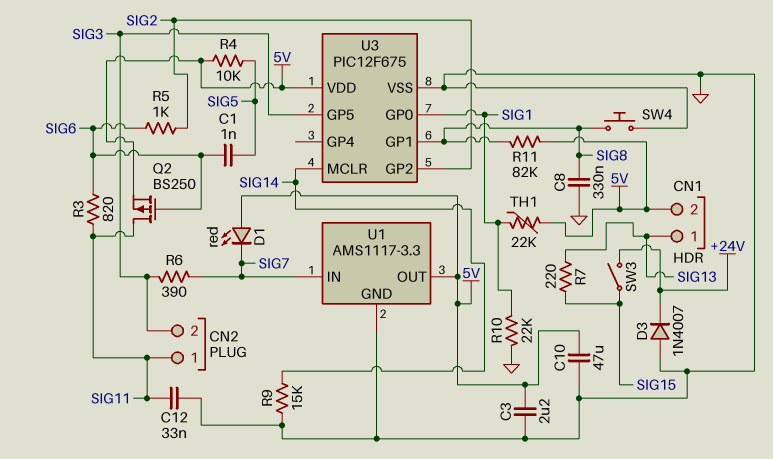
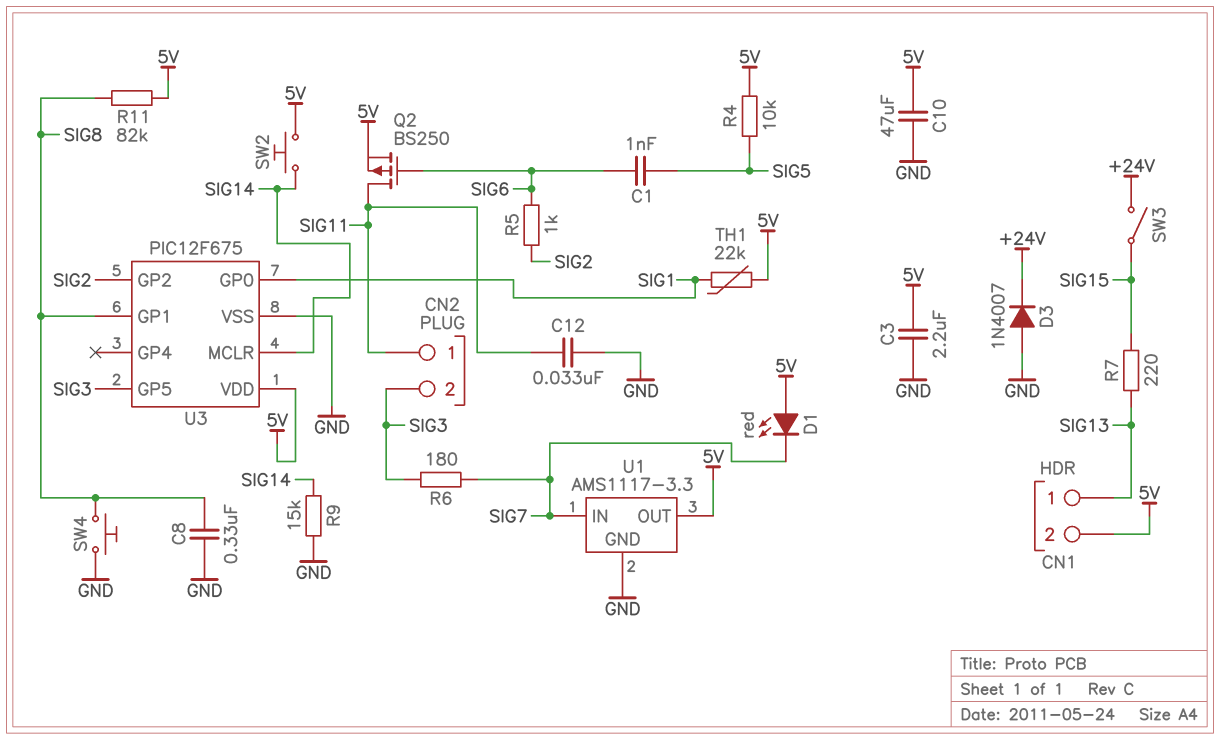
R3: 820 (SIG6, SIG11) -> none
R6: 390 (SIG3, SIG7) -> 180 (SIG3, SIG7)
R10: 22k (GND, SIG1) -> none
SW2: none -> button (5V, SIG14)

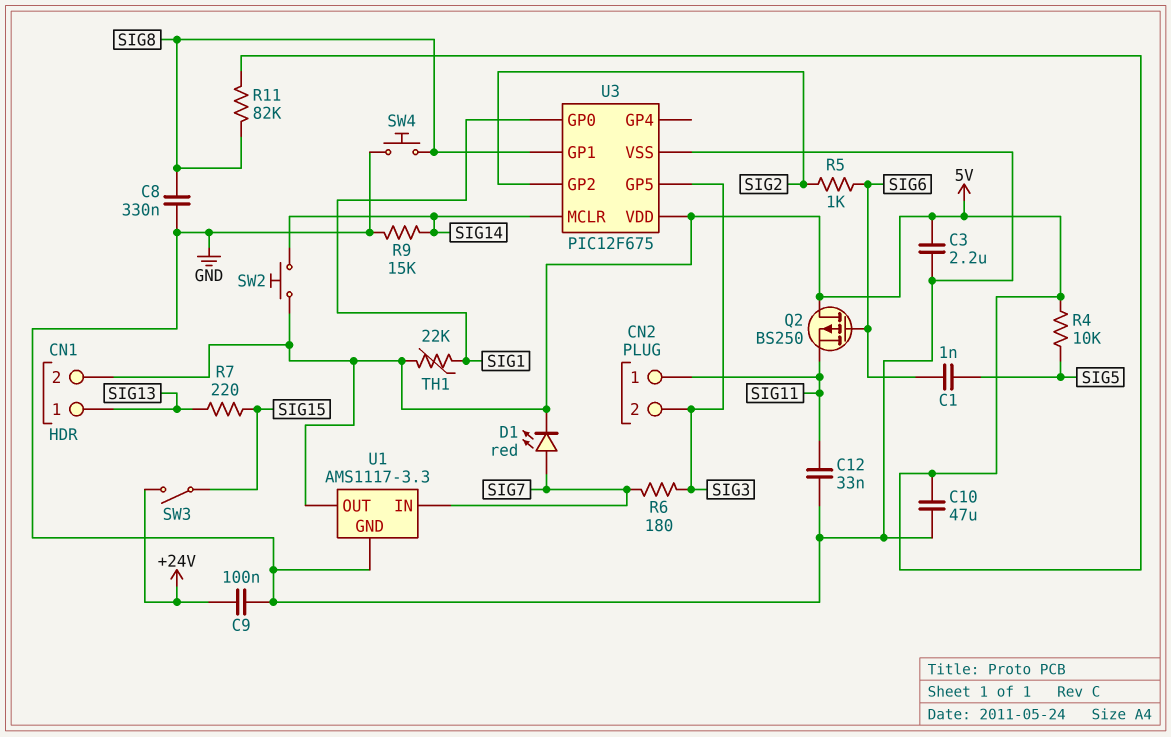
C9: none -> 100nF (+24V, GND)
D1: LED red (A 5V, K SIG7) -> LED red (A SIG7, K 5V)
D3: diode 1N4007 (A GND, K +24V) -> none
Q2: PMOS BS250 (G SIG6, D SIG11, S 5V) -> PMOS BS250 (G SIG6, D 5V, S SIG11)

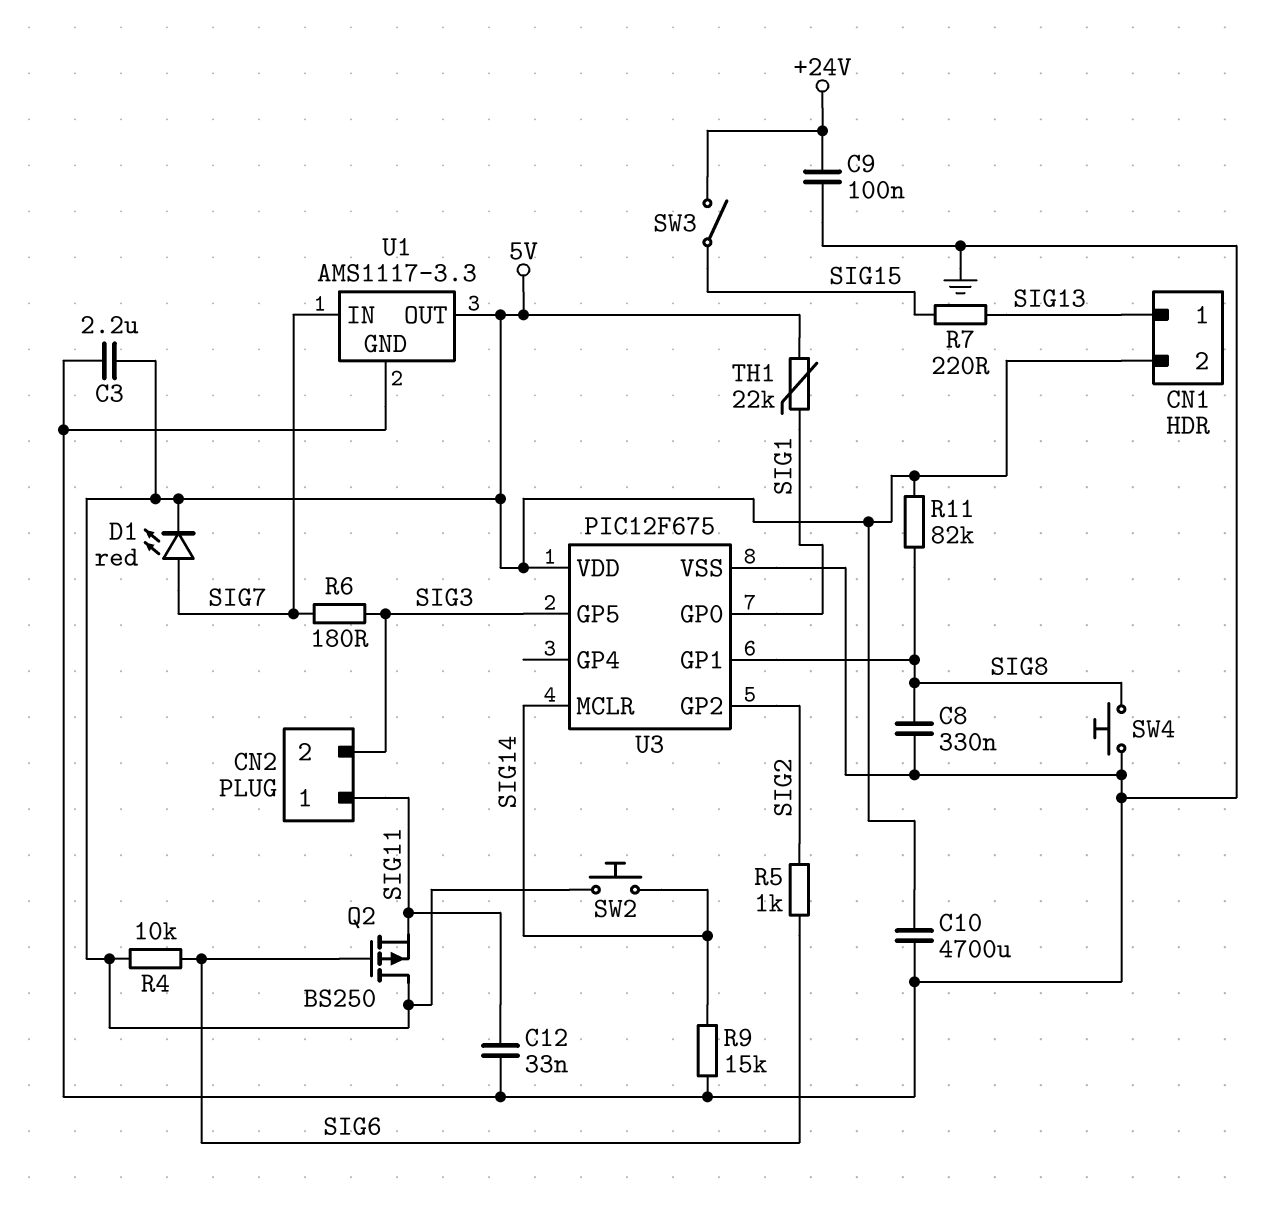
C1: 1nF (SIG5, SIG6) -> none
C10: 47uF (5V, GND) -> 4700uF (5V, GND)
R4: 10k (5V, SIG5) -> 10k (5V, SIG6)

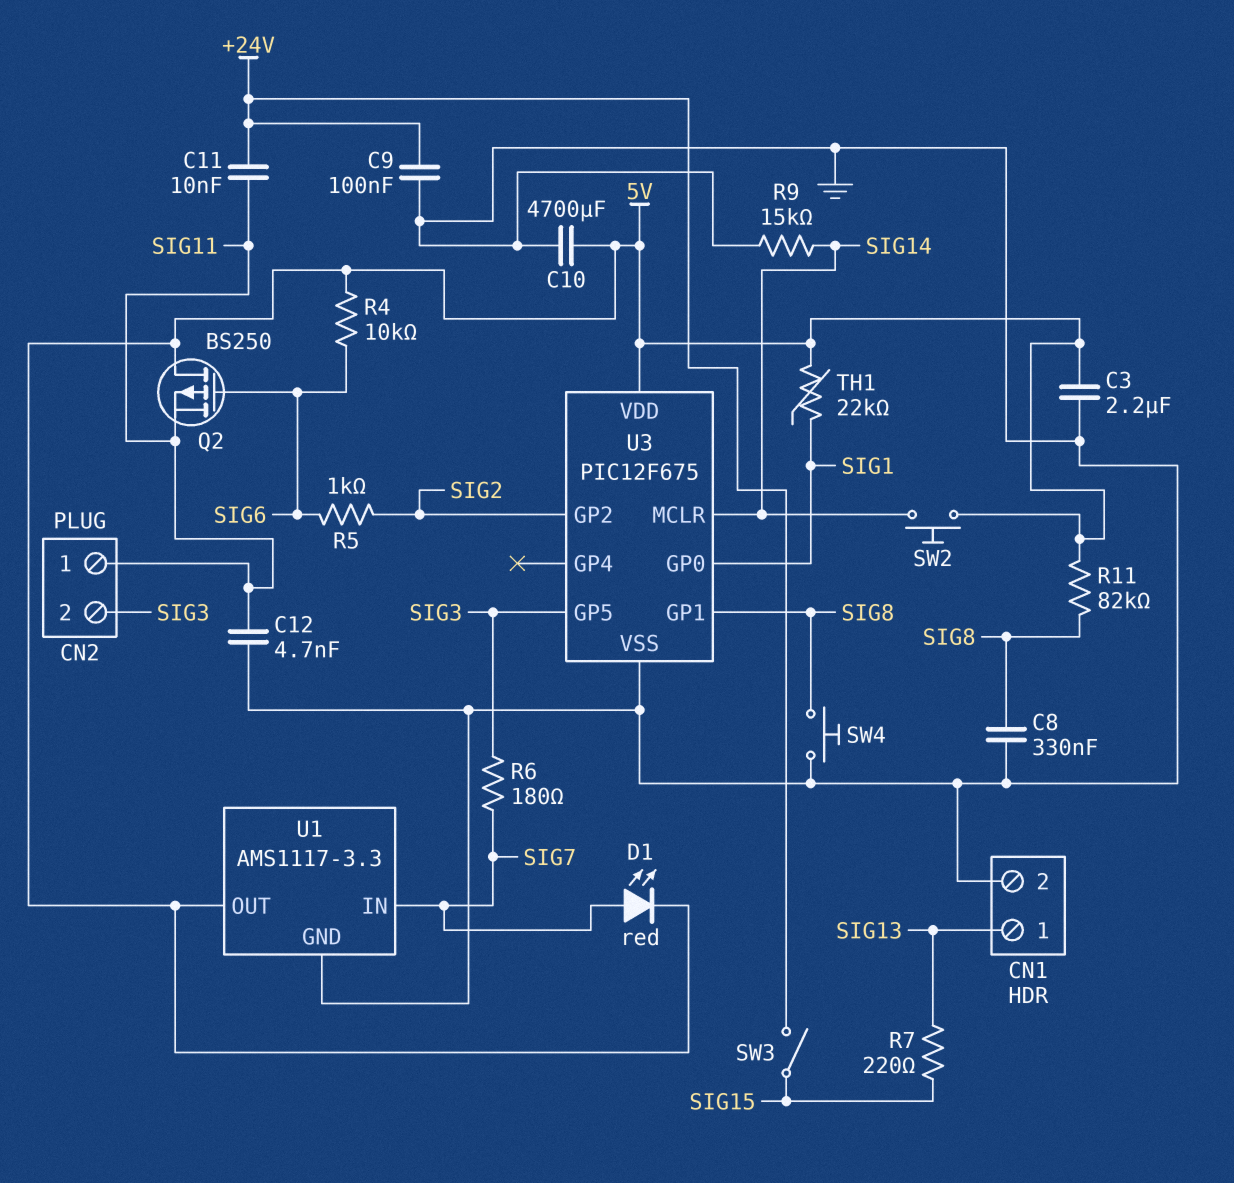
C11: none -> 10nF (+24V, SIG11)
C12: 33nF (GND, SIG11) -> 4.7nF (GND, SIG11)
CN1 pin 2: 5V -> GND

